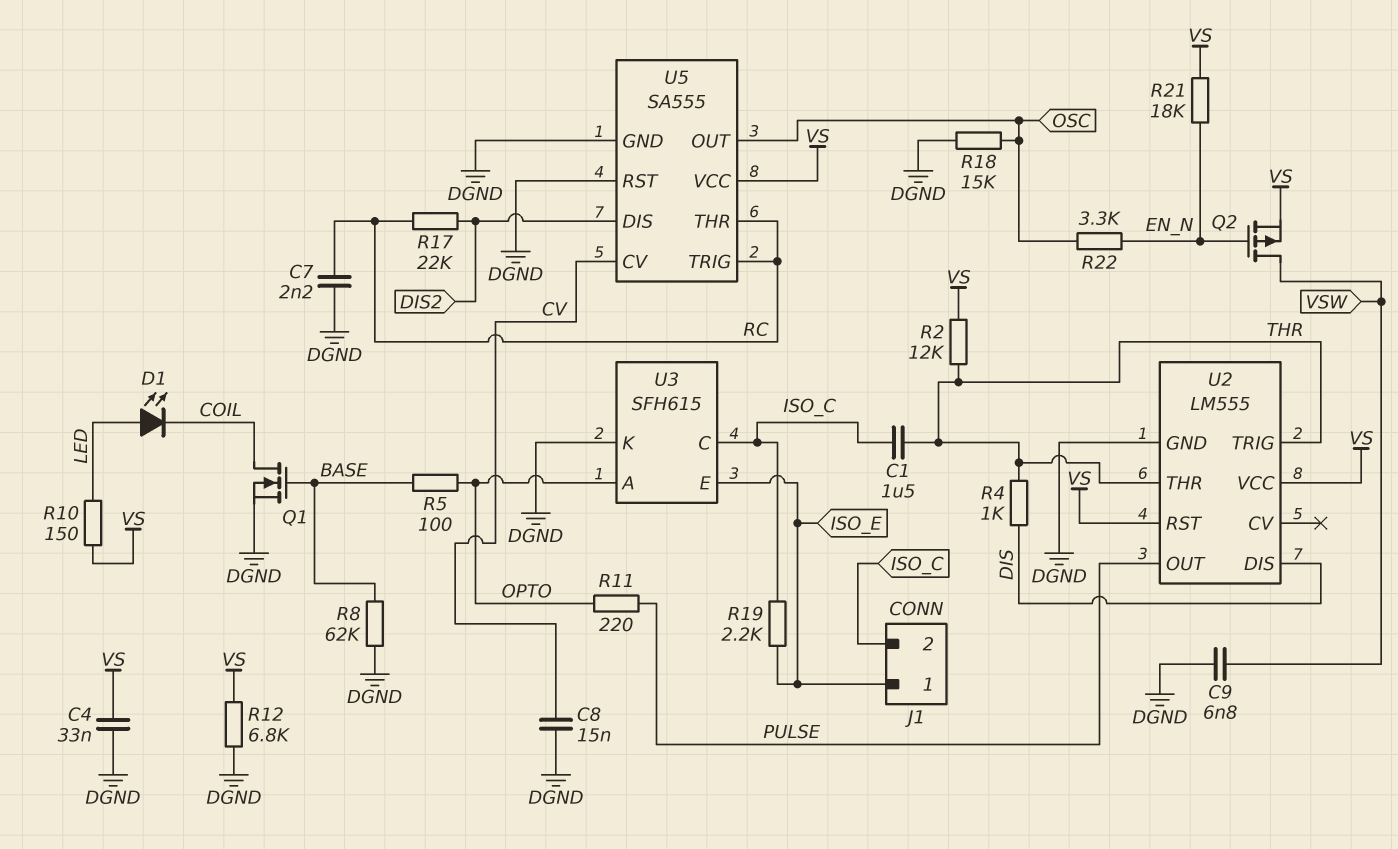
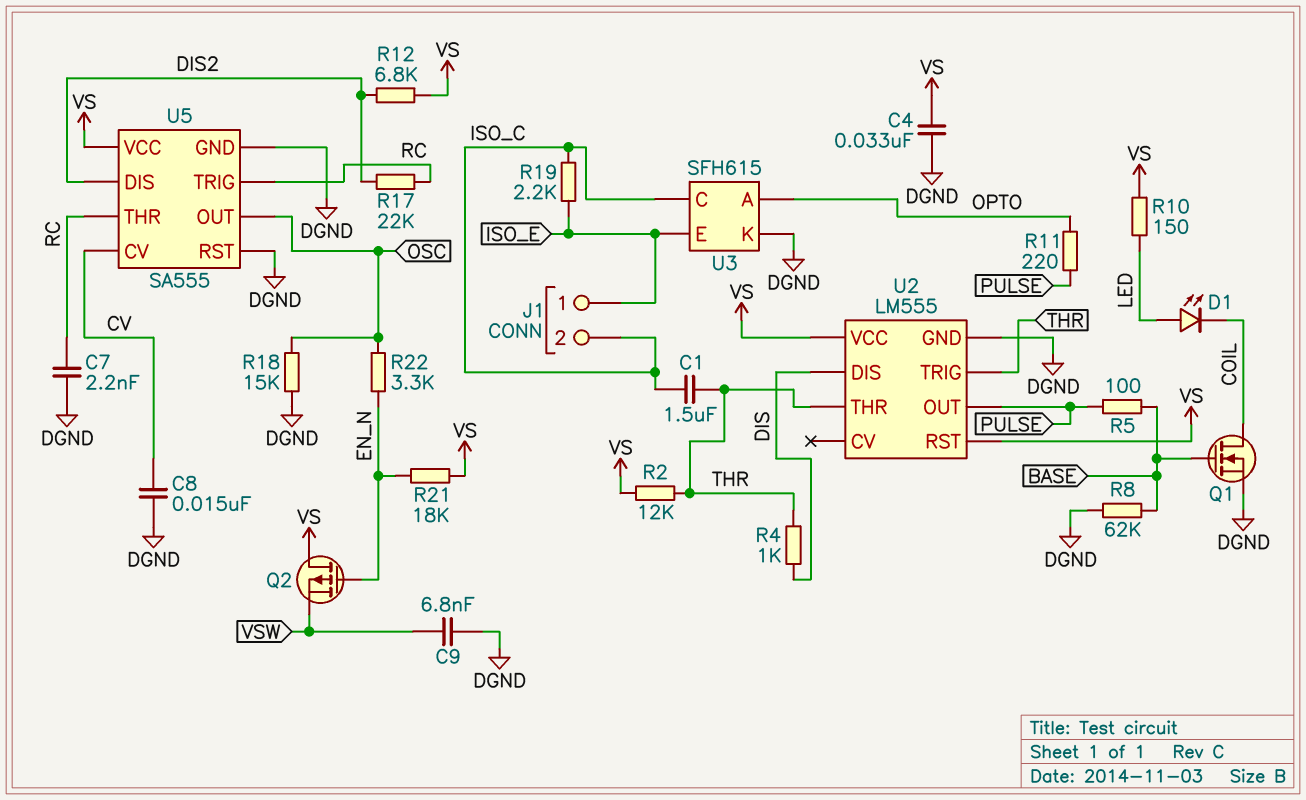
Q2: PMOS (G EN_N, D VSW, S VS) -> PMOS (G EN_N, D VS, S VSW)
R5: 100 (BASE, OPTO) -> 100 (BASE, PULSE)
R12: 6.8k (DGND, VS) -> 6.8k (DIS2, VS)

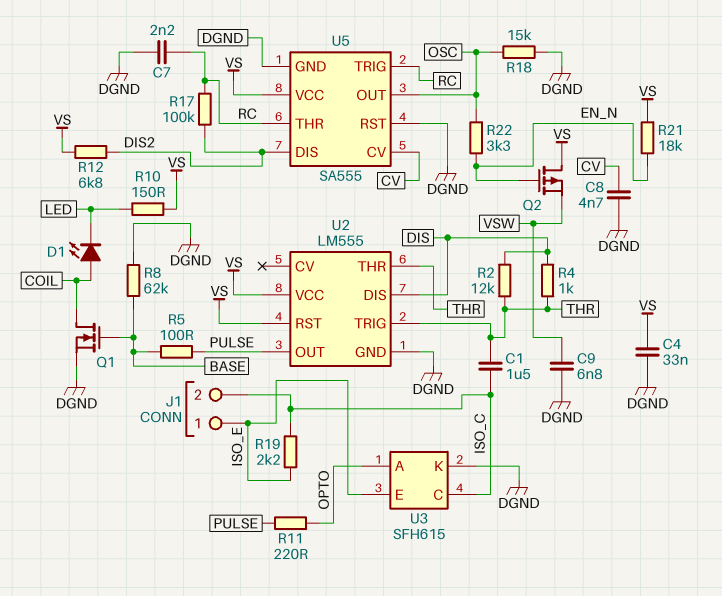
C8: 15nF (CV, DGND) -> 4.7nF (CV, DGND)
D1: LED (A LED, K COIL) -> LED (A COIL, K LED)
R2: 12k (THR, VS) -> 12k (DIS, THR)
R17: 22k (DIS2, RC) -> 100k (DIS2, RC)

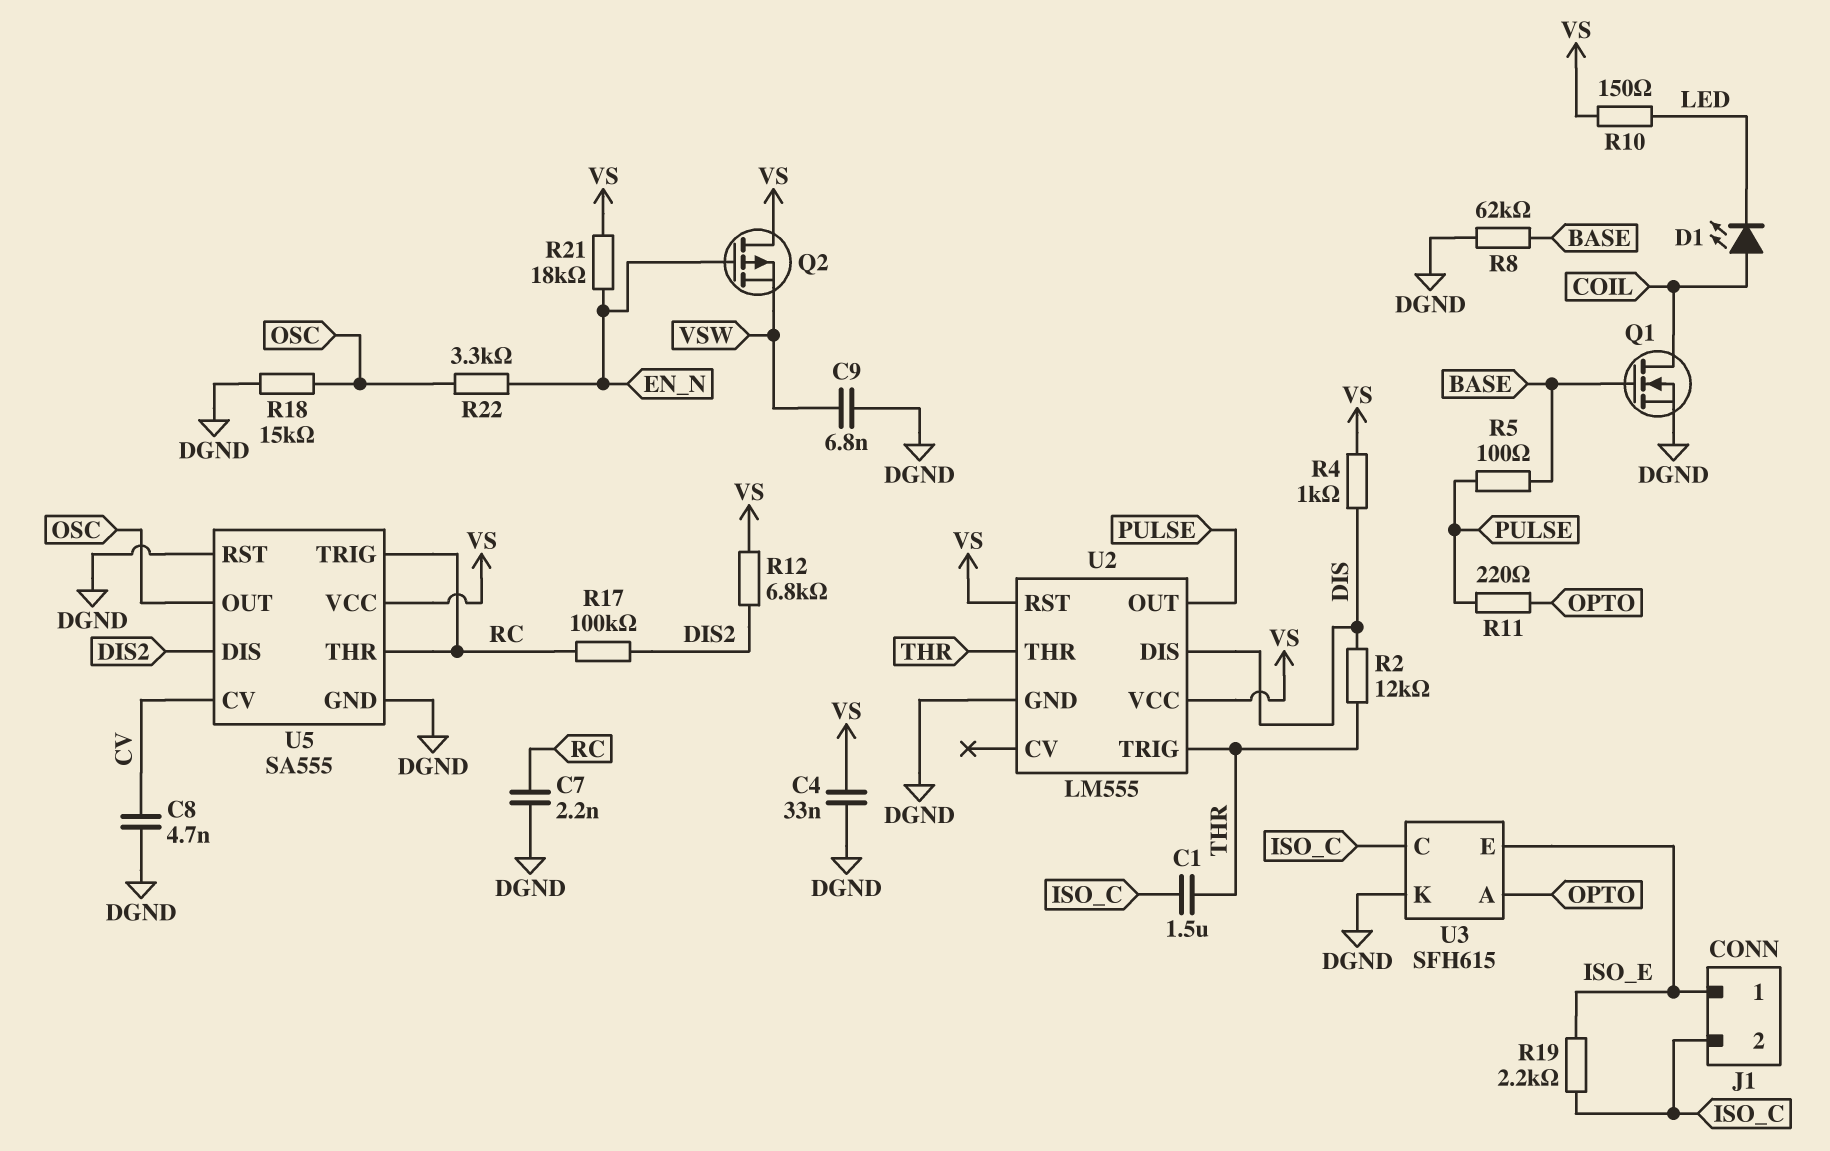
R4: 1k (DIS, THR) -> 1k (DIS, VS)

